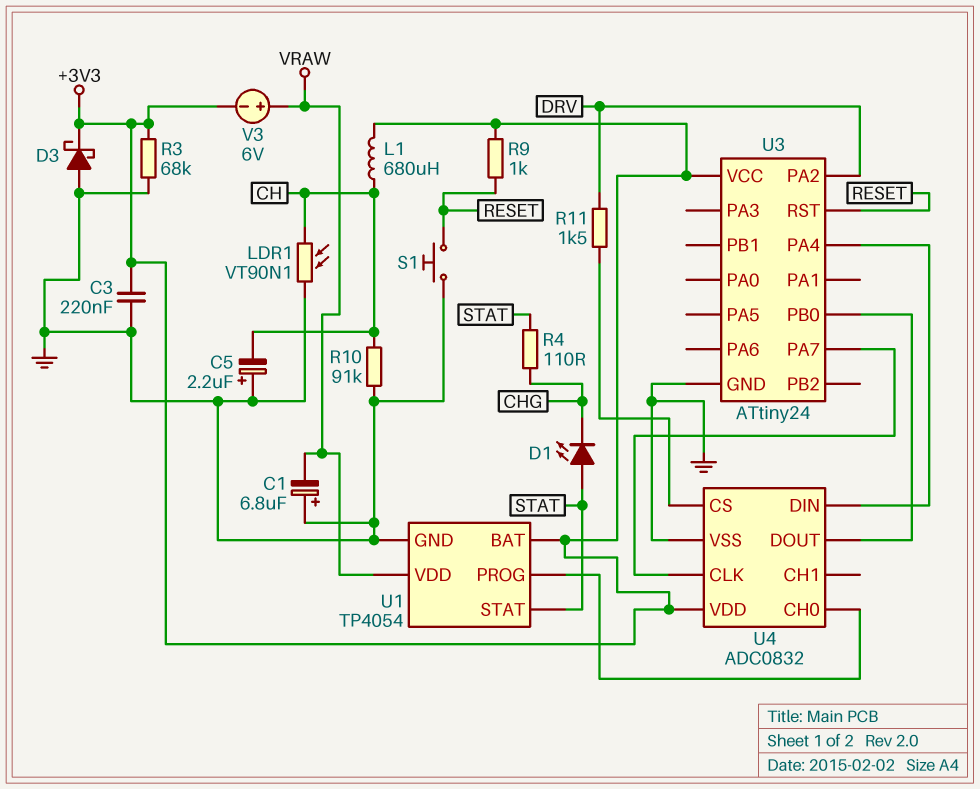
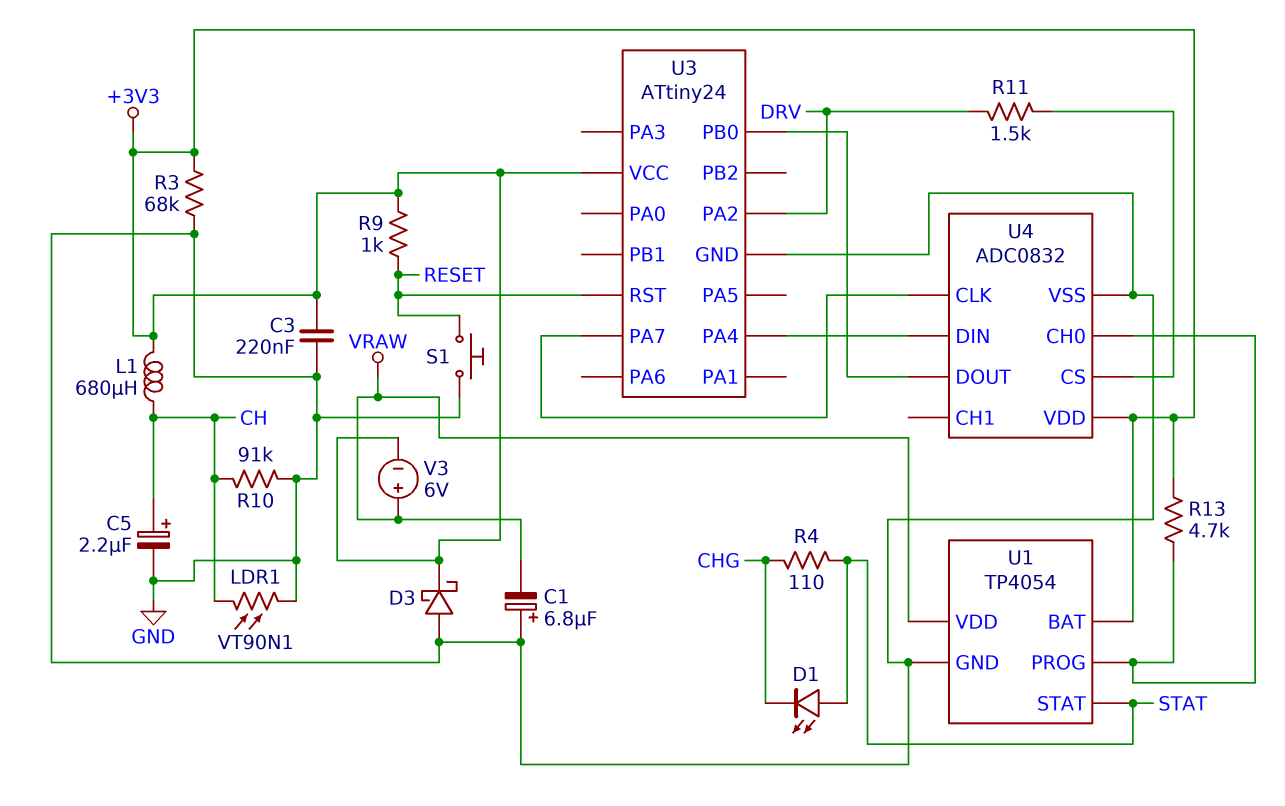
C5: 2.2uF (plus GND, minus CH) -> 2.2uF (plus CH, minus GND)
R13: none -> 4.7k (+3V3, U1/PROG)

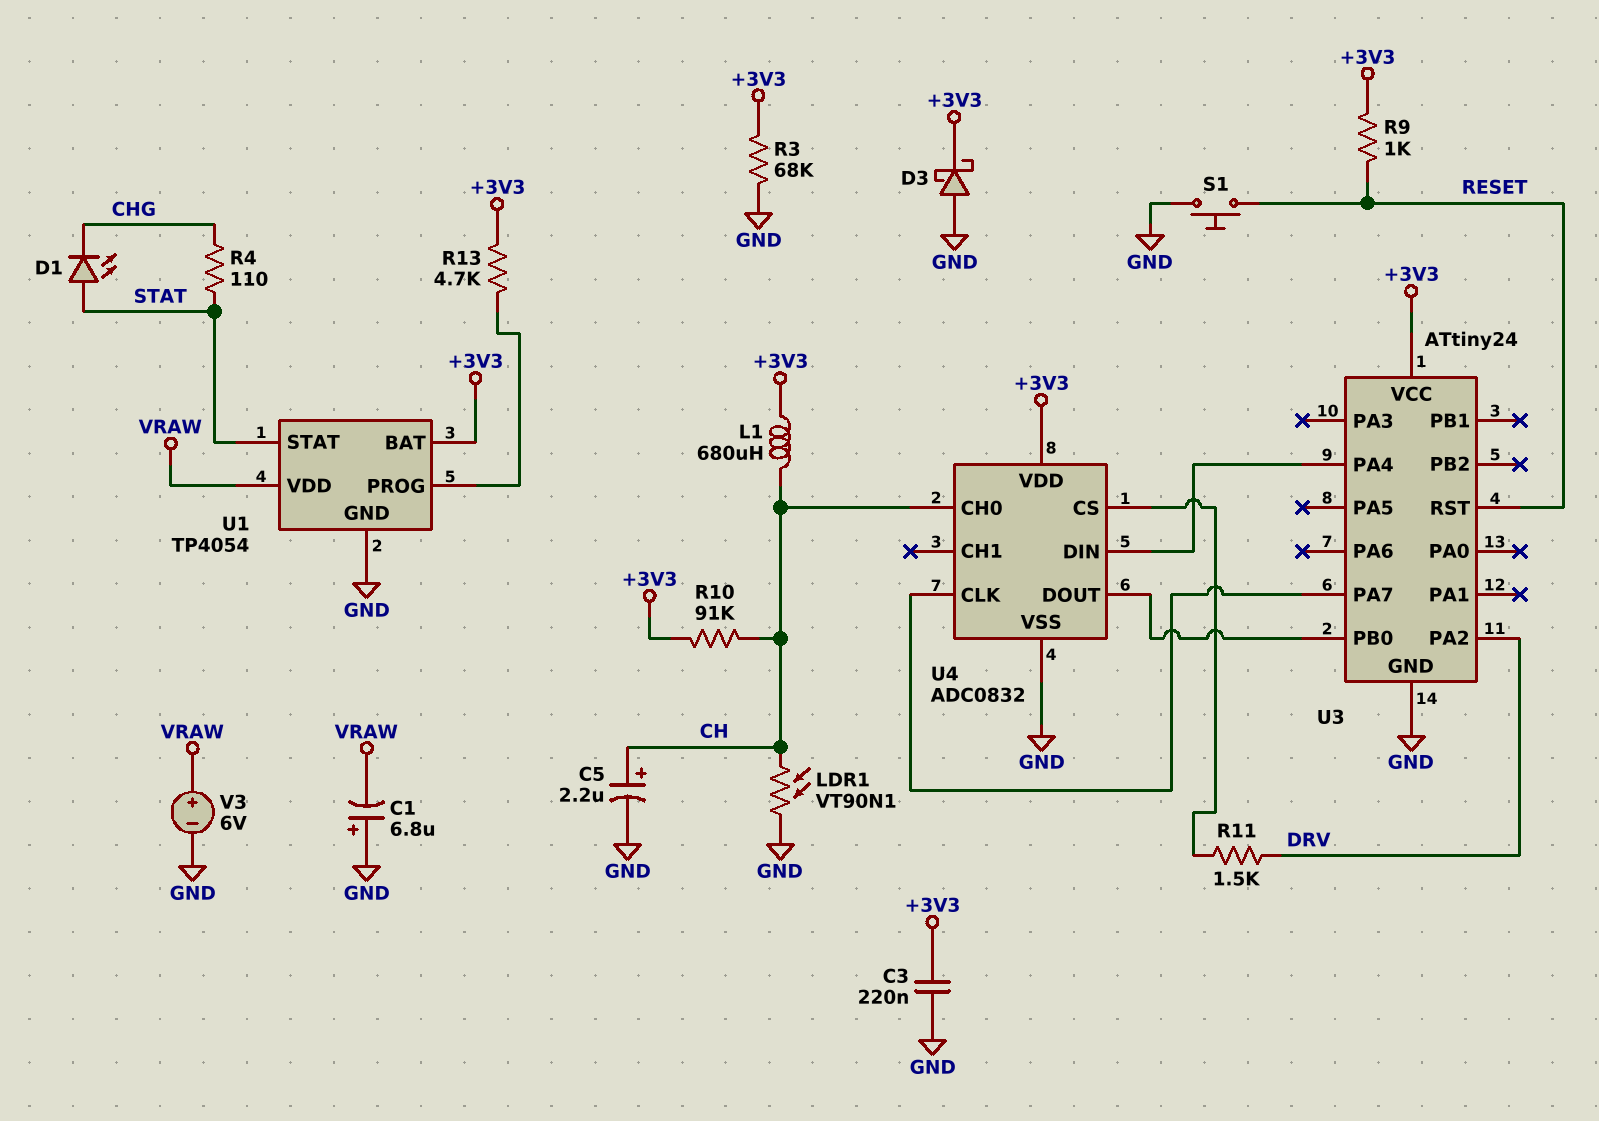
R10: 91k (CH, GND) -> 91k (+3V3, CH)
U4 pin CH0: U1/PROG -> CH
V3: 6V (plus VRAW, minus +3V3) -> 6V (plus VRAW, minus GND)

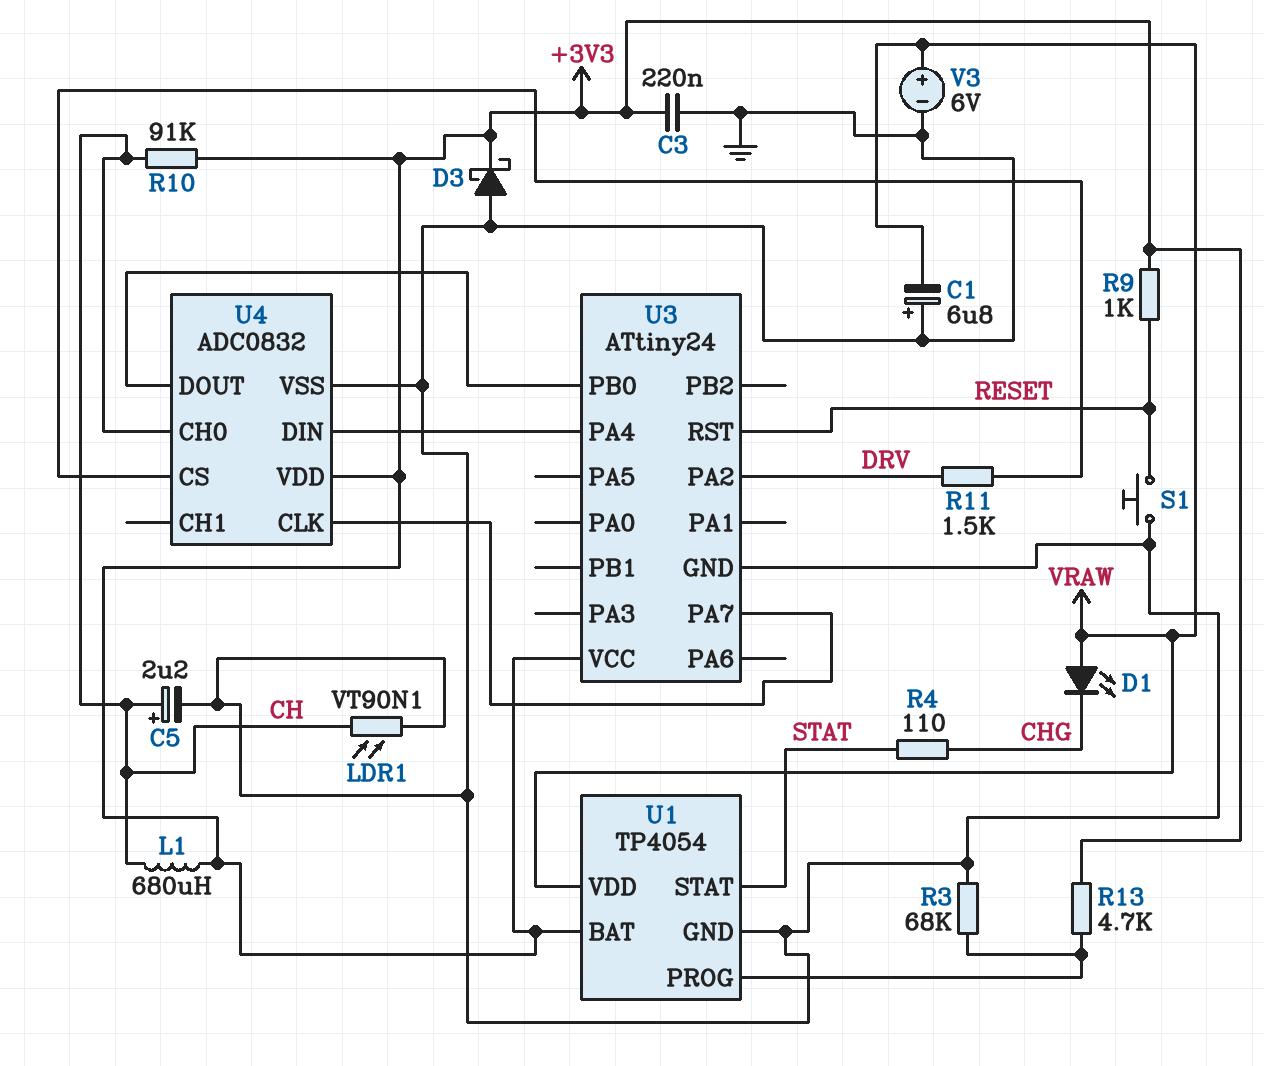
D1: LED (A STAT, K CHG) -> LED (A VRAW, K CHG)
R3: 68k (+3V3, GND) -> 68k (GND, U1/PROG)

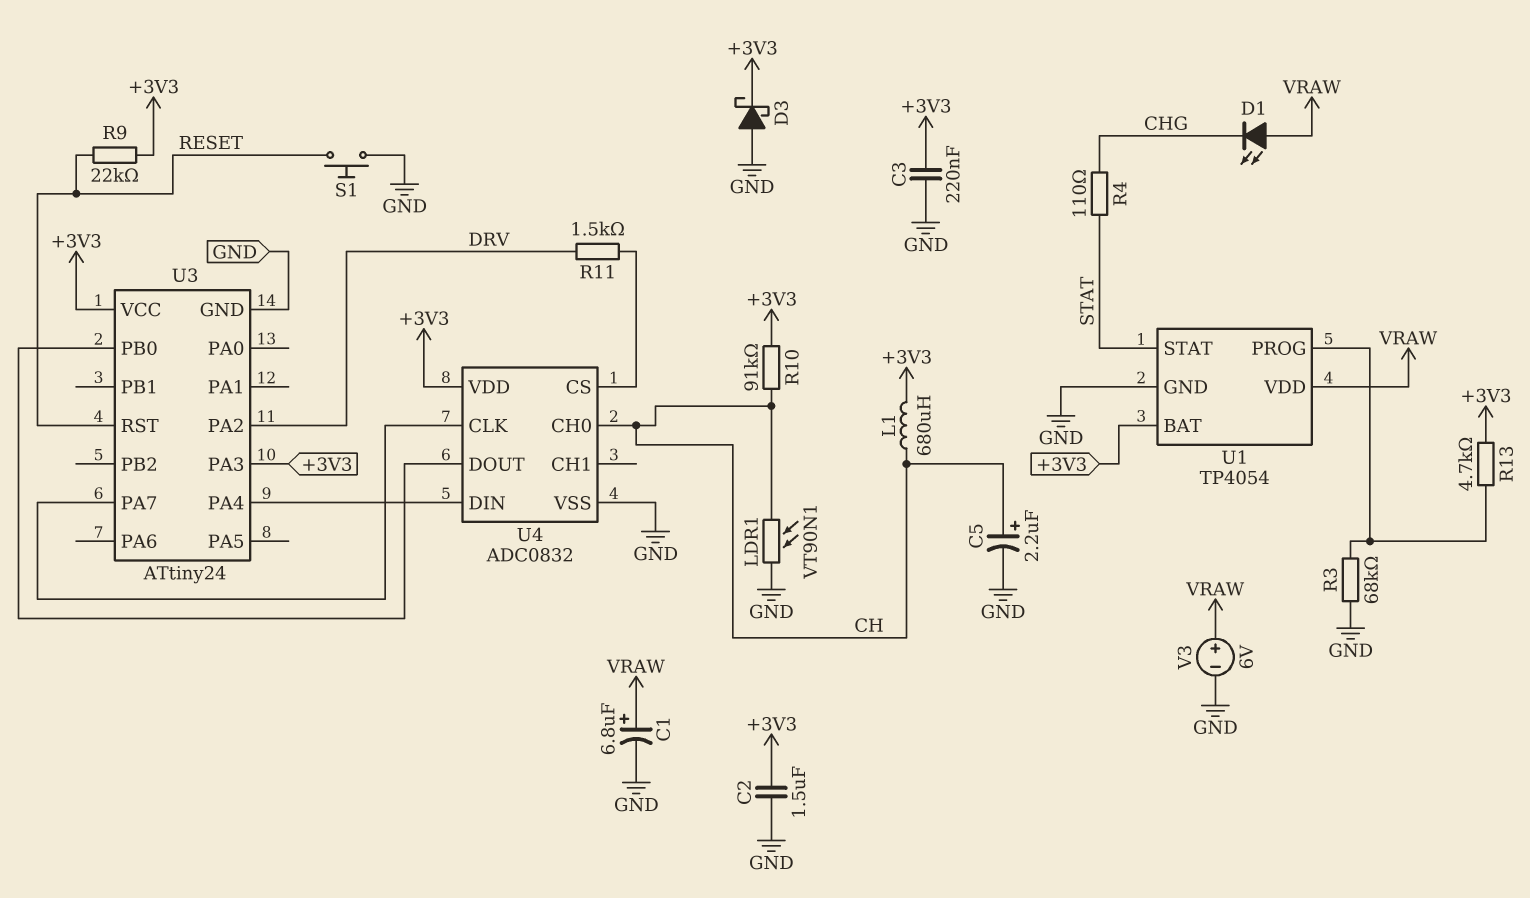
C1: 6.8uF (plus GND, minus VRAW) -> 6.8uF (plus VRAW, minus GND)
C2: none -> 1.5uF (+3V3, GND)
R9: 1k (+3V3, RESET) -> 22k (+3V3, RESET)
U3 pin PA3: none -> +3V3

